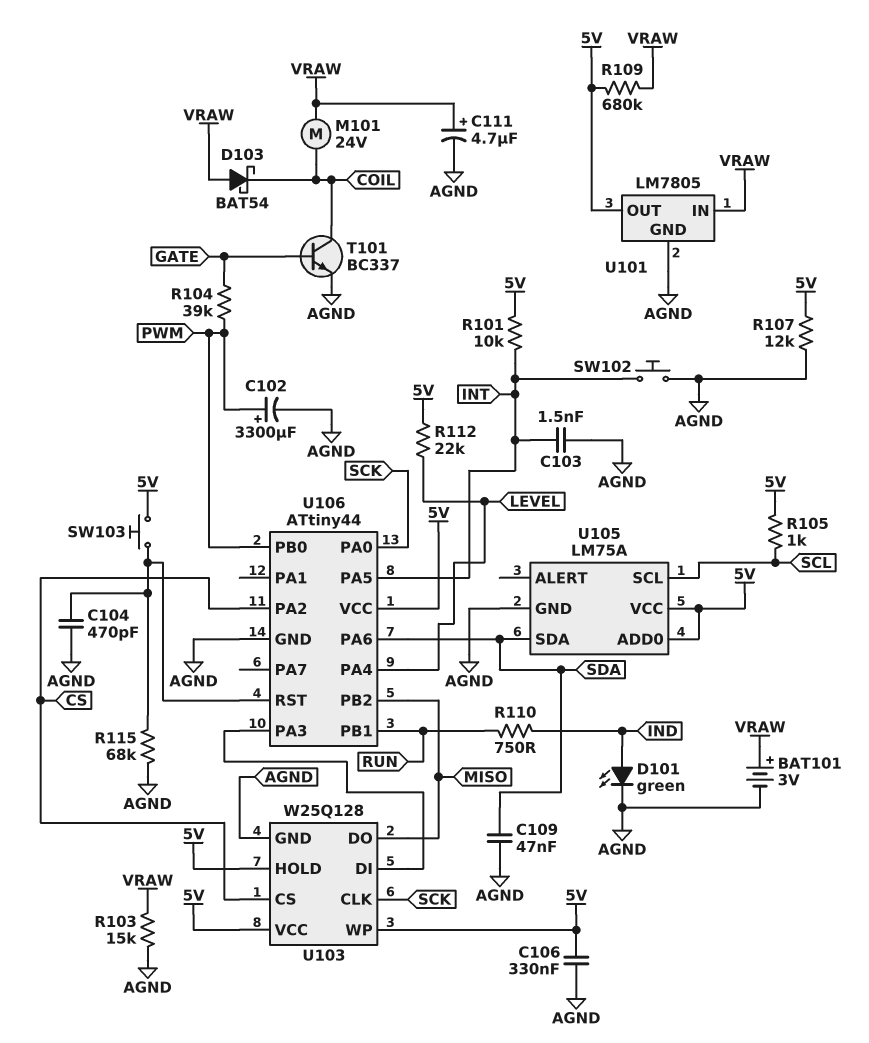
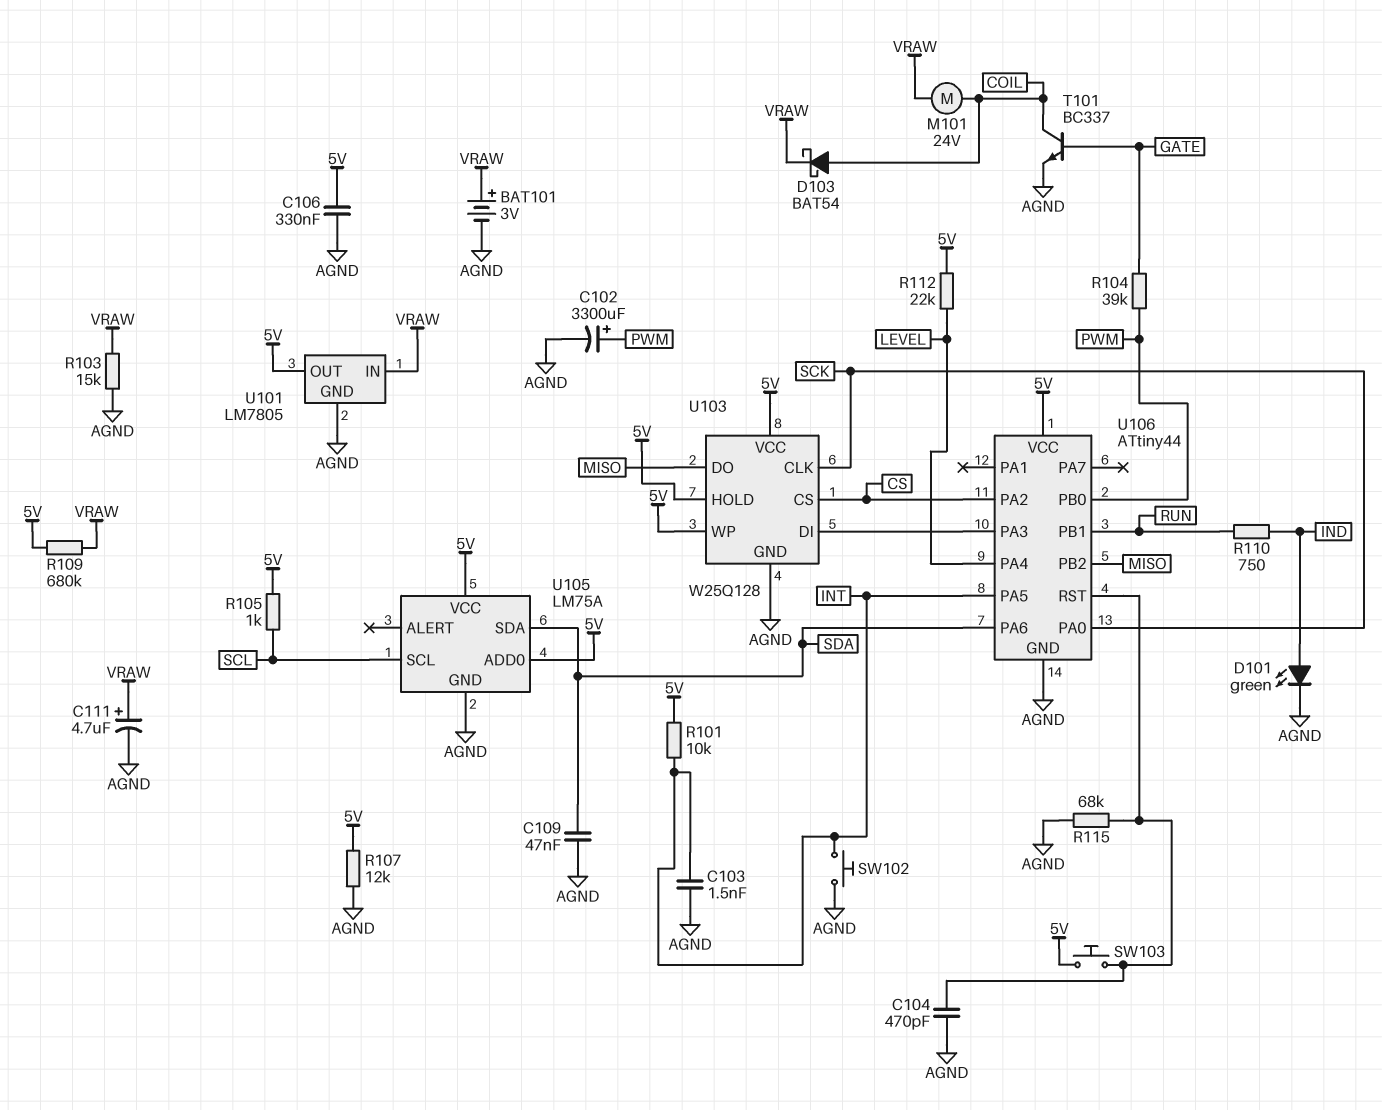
D103: schottky BAT54 (A VRAW, K COIL) -> schottky BAT54 (A COIL, K VRAW)

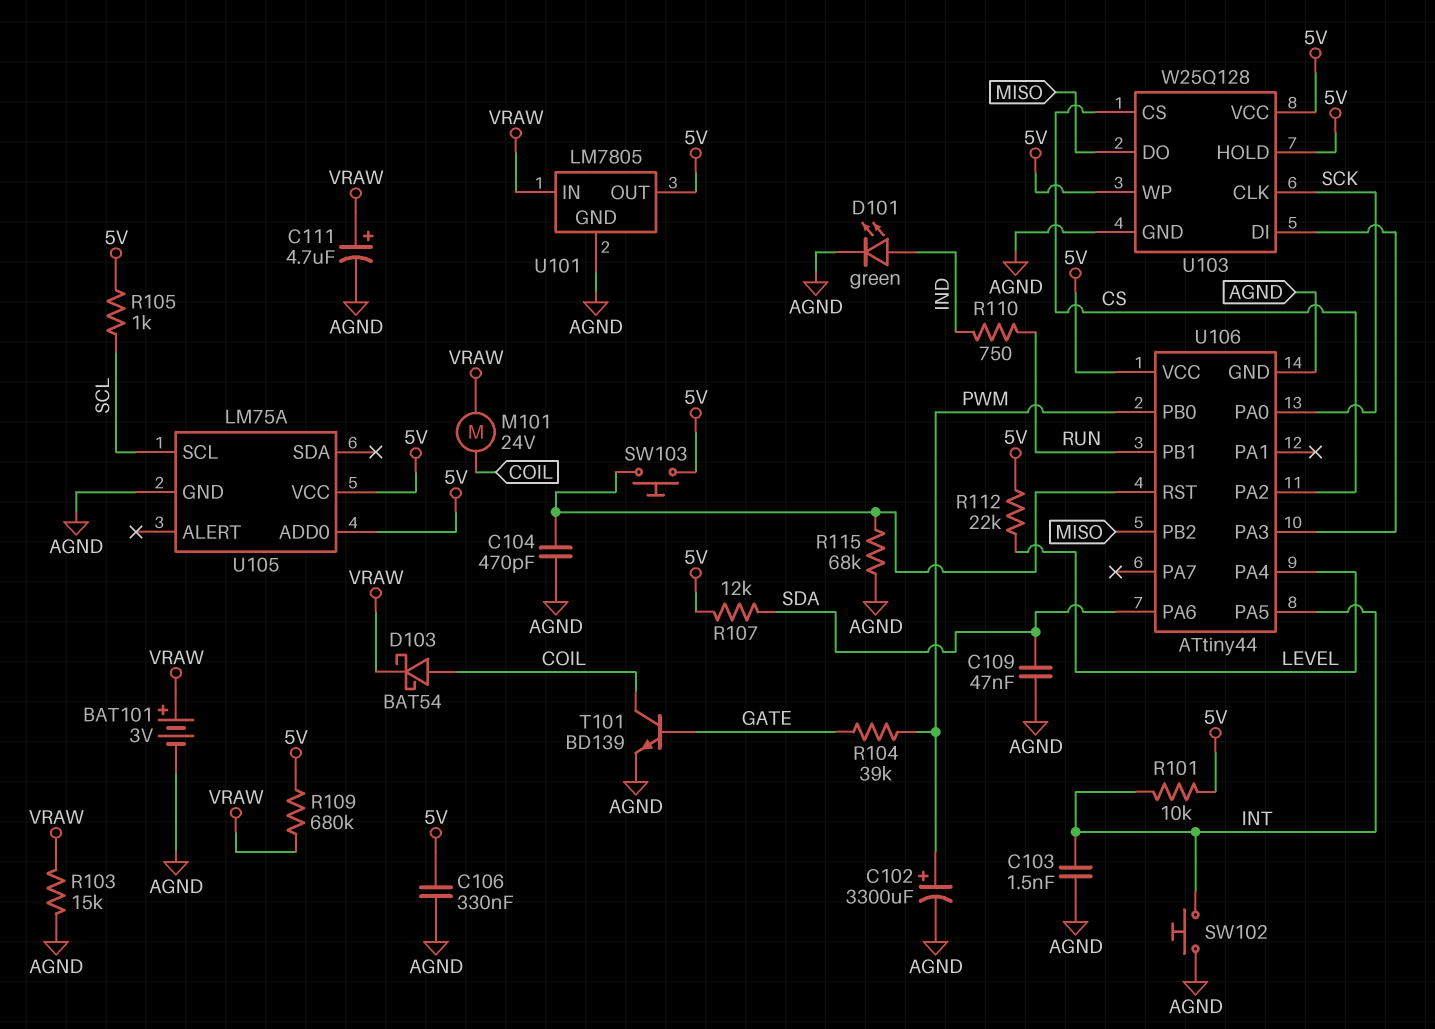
R107: 12k (5V, AGND) -> 12k (5V, SDA)
T101: NPN BC337 (B GATE, C COIL, E AGND) -> NPN BD139 (B GATE, C COIL, E AGND)
U105 pin SDA: SDA -> none

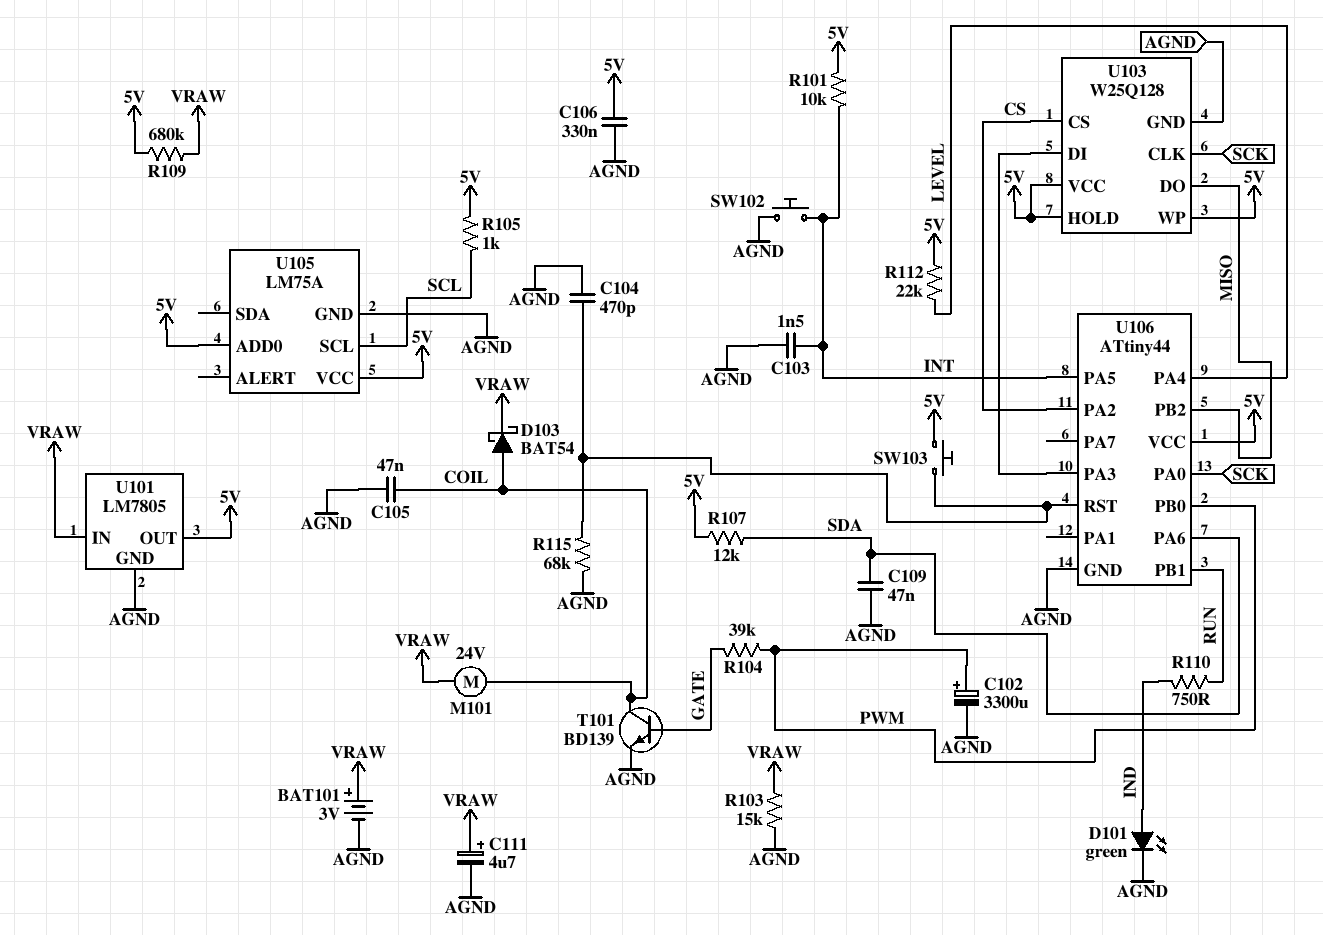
C105: none -> 47nF (AGND, COIL)

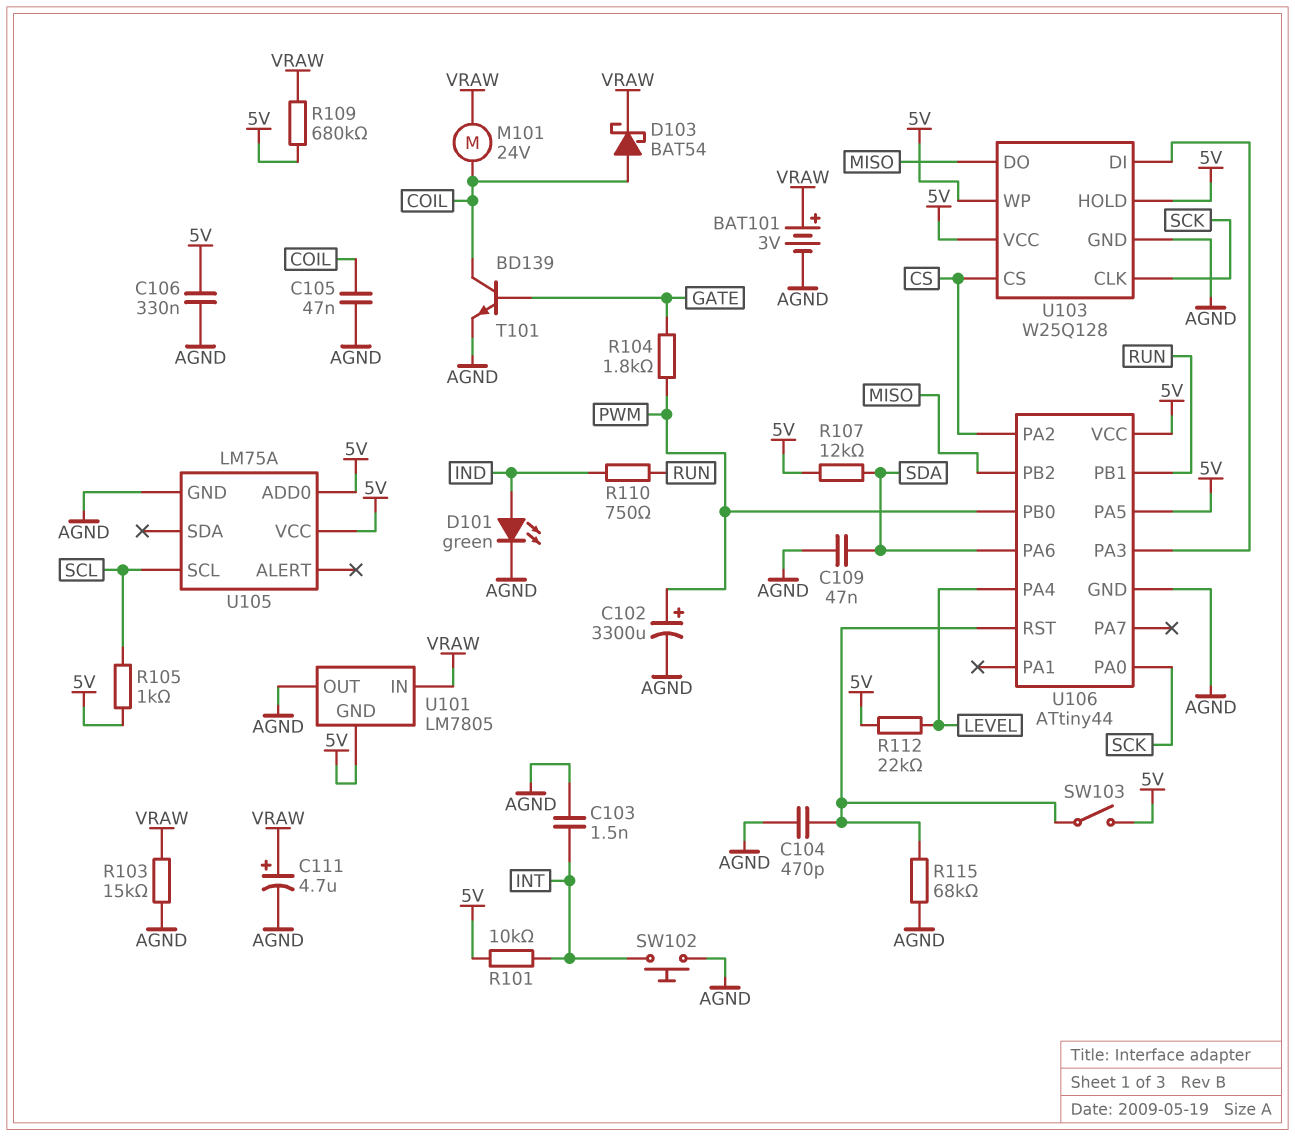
R104: 39k (GATE, PWM) -> 1.8k (GATE, PWM)
SW103: button (5V, U106/RST) -> switch (5V, U106/RST)
U101 pin GND: AGND -> 5V
U101 pin OUT: 5V -> AGND
U106 pin PA5: INT -> 5V

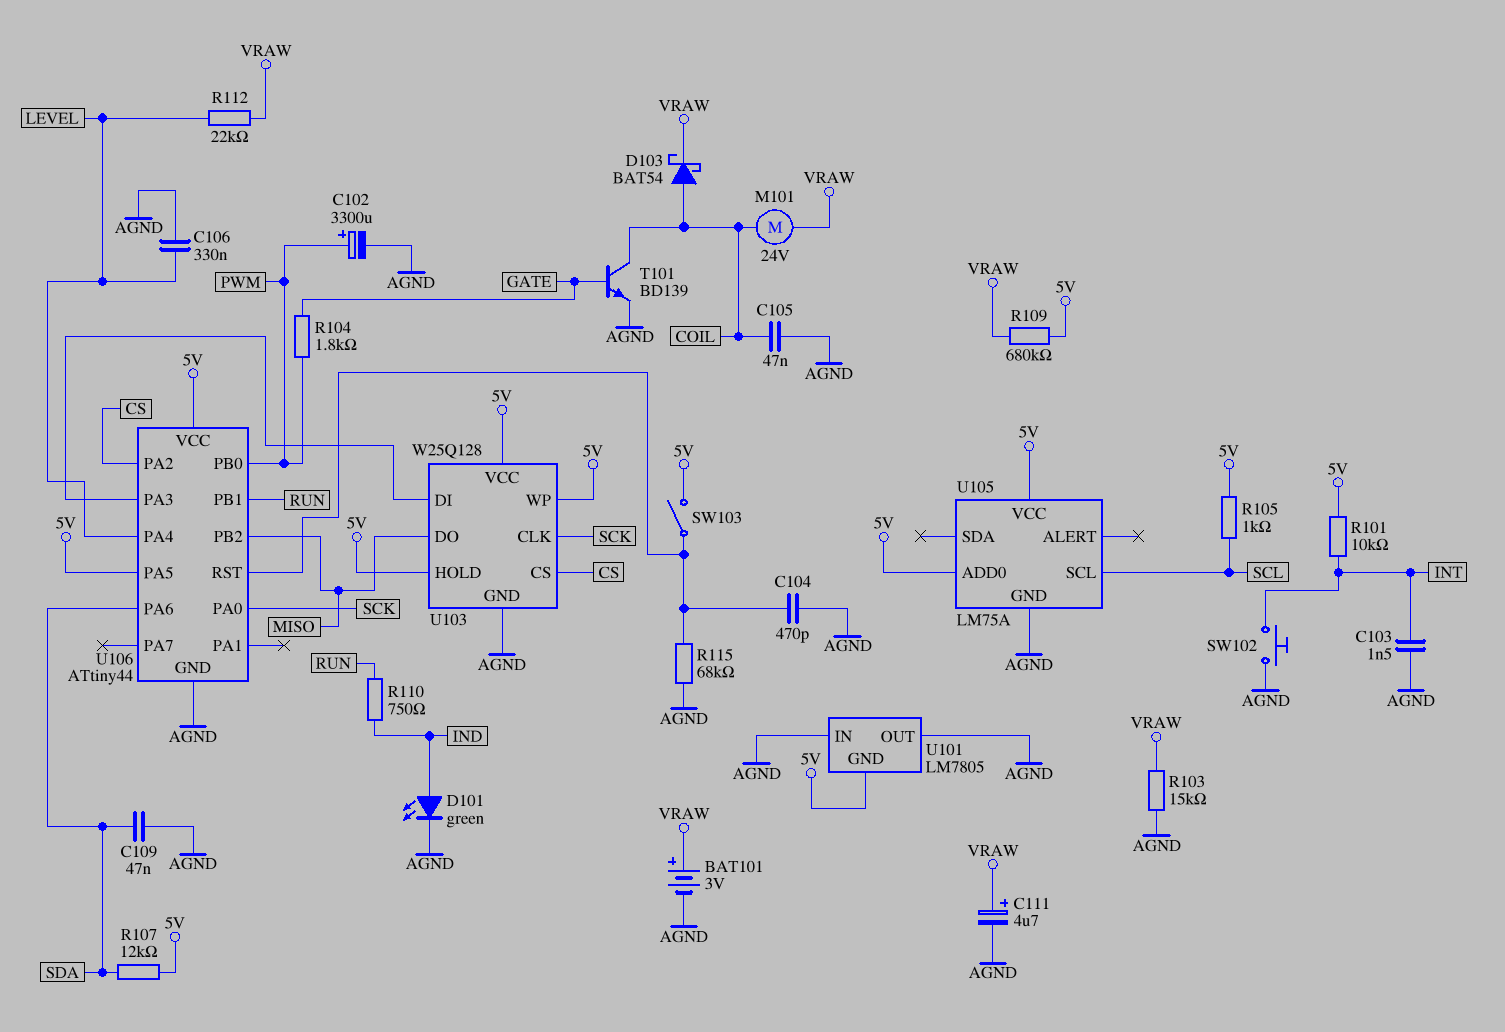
C106: 330nF (5V, AGND) -> 330nF (AGND, LEVEL)
R112: 22k (5V, LEVEL) -> 22k (LEVEL, VRAW)
U101 pin IN: VRAW -> AGND

